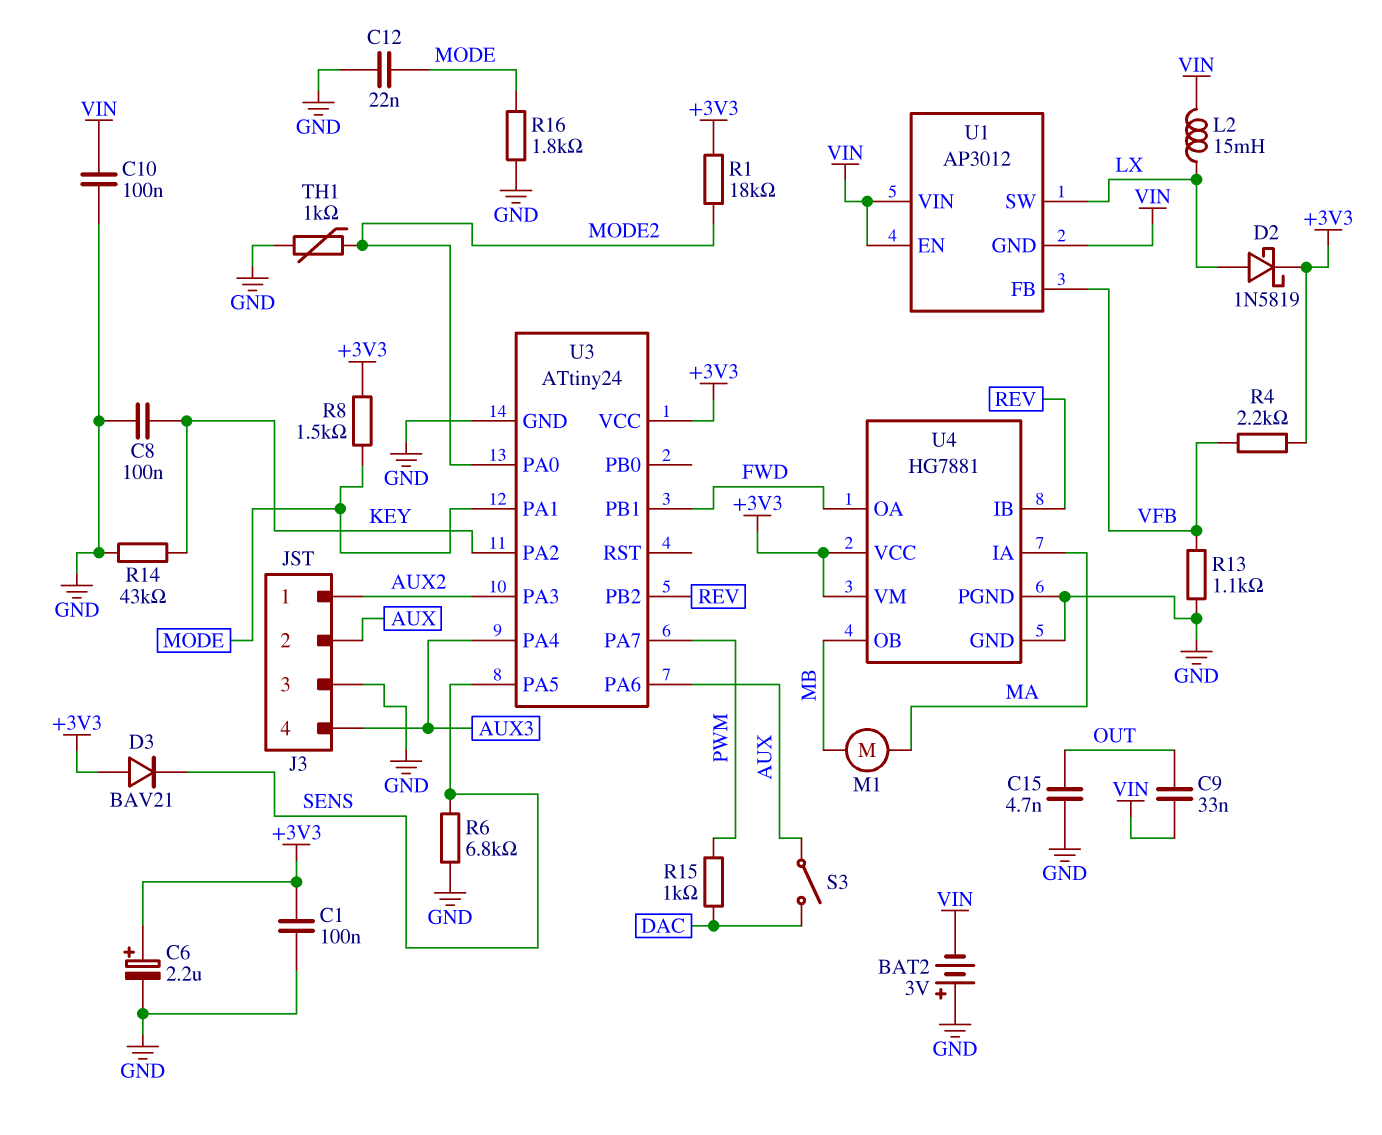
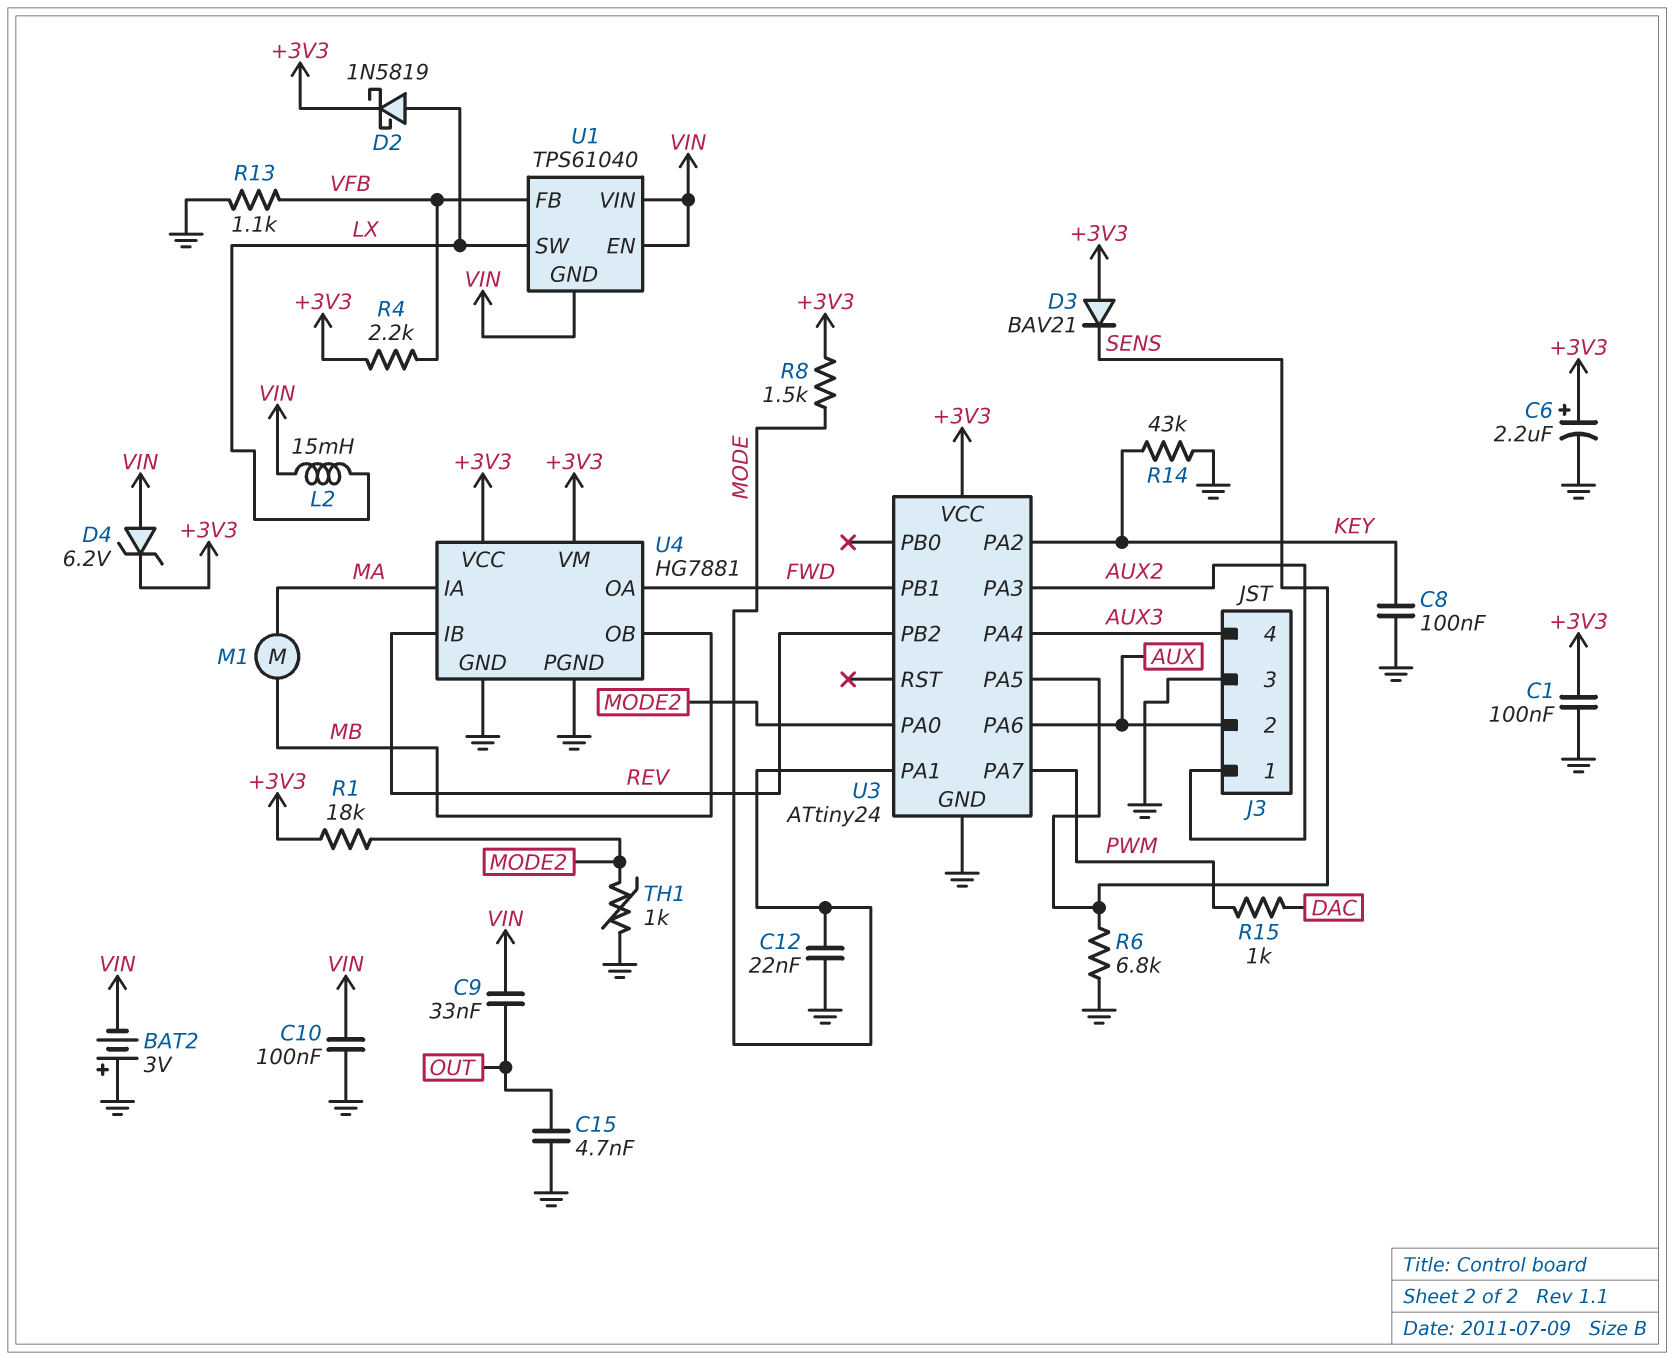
D4: none -> zener 6.2V (A VIN, K +3V3)
R16: 1.8k (GND, MODE) -> none
S3: switch (AUX, DAC) -> none
U1: AP3012 -> TPS61040

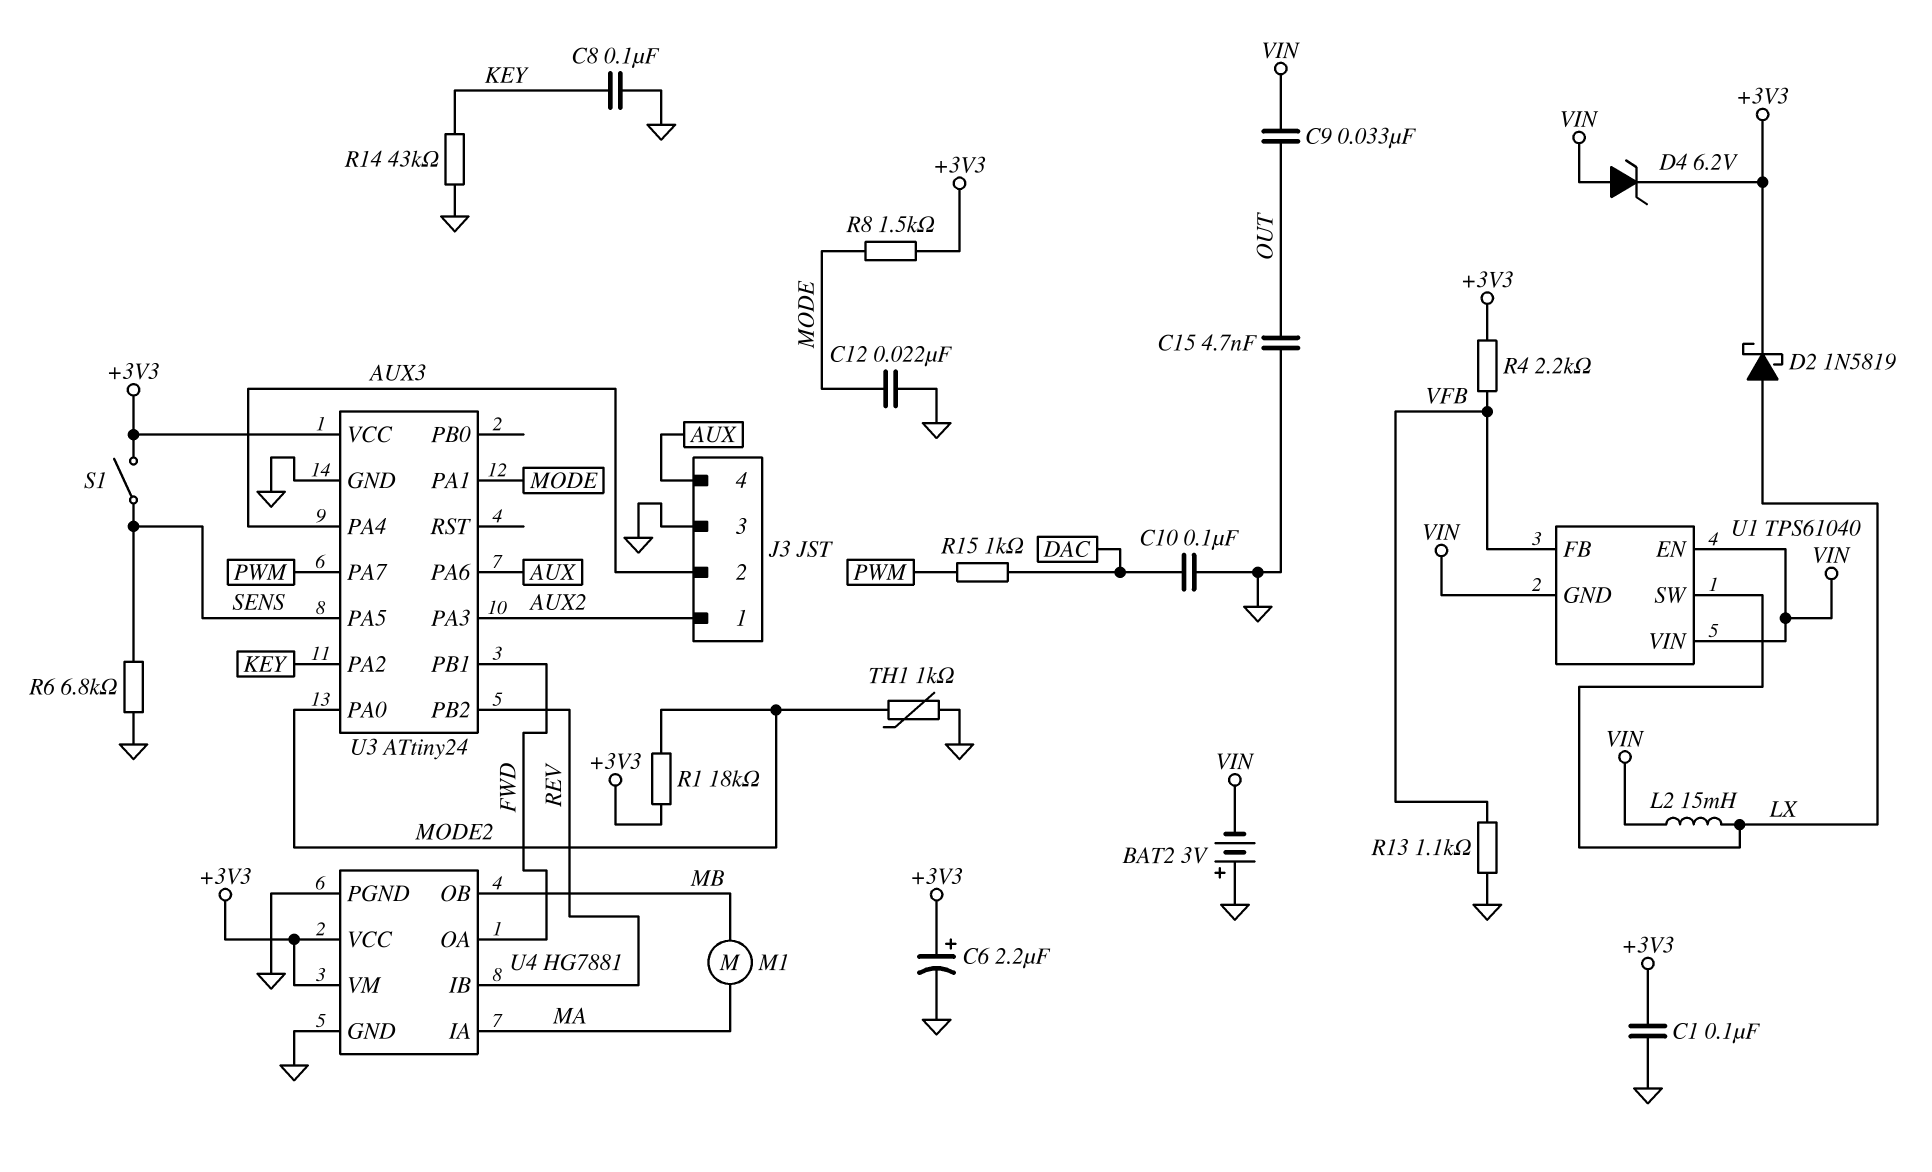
C10: 100nF (GND, VIN) -> 100nF (DAC, GND)
D3: diode BAV21 (A +3V3, K SENS) -> none
J3 pin 2: AUX -> AUX3
J3 pin 4: AUX3 -> AUX
S1: none -> switch (+3V3, SENS)

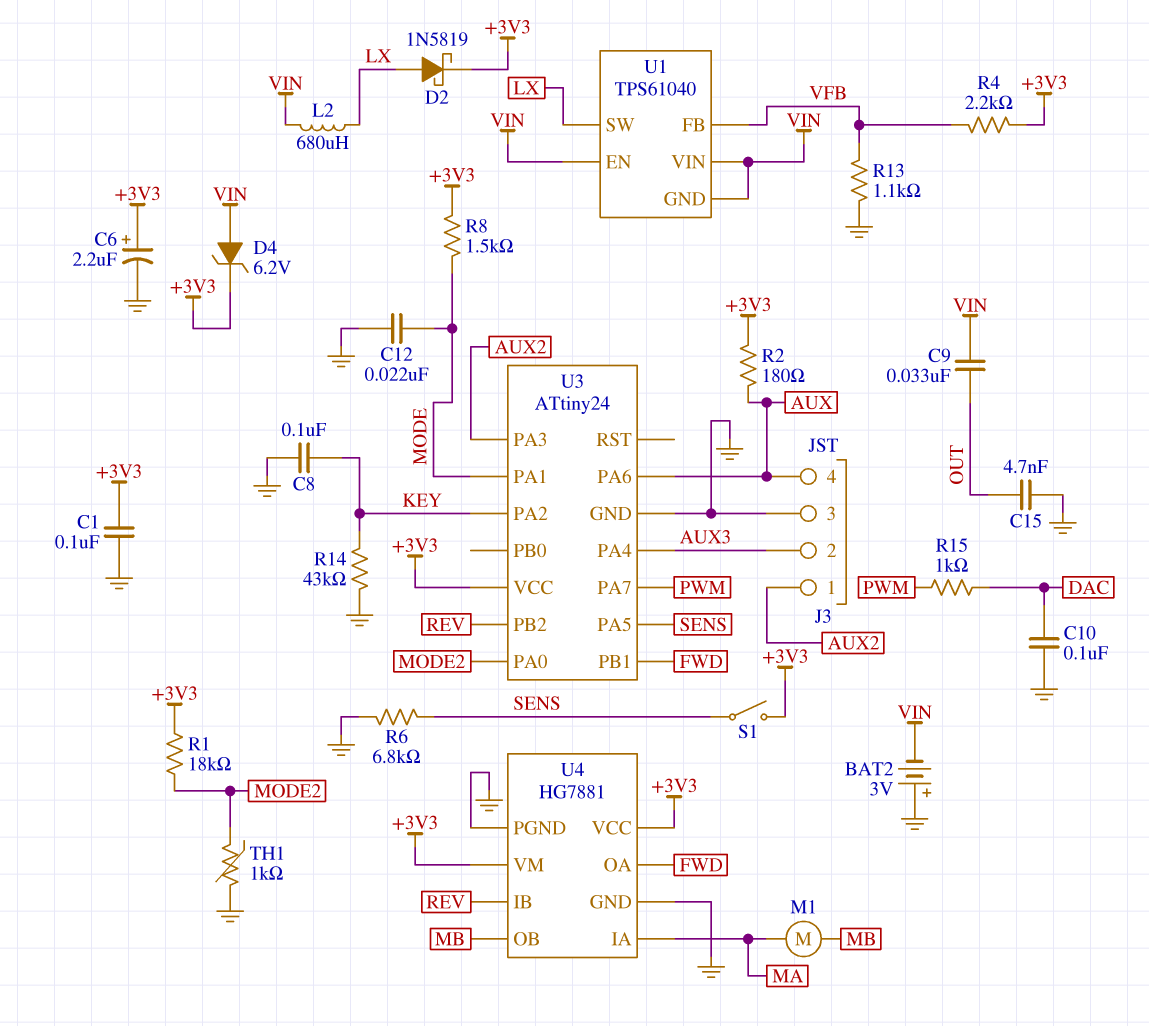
L2: 15mH (LX, VIN) -> 680uH (LX, VIN)
R2: none -> 180 (+3V3, AUX)

